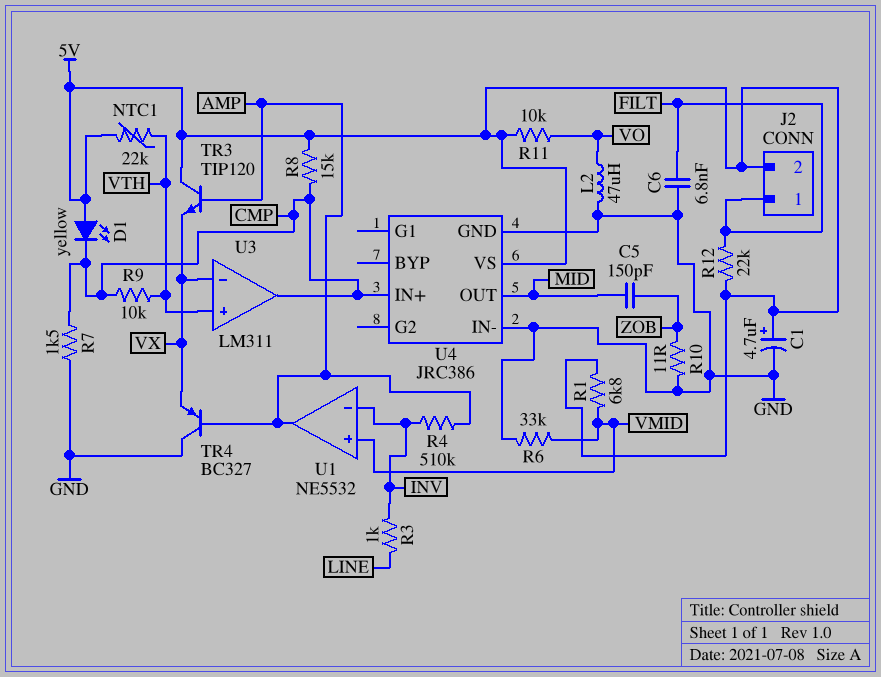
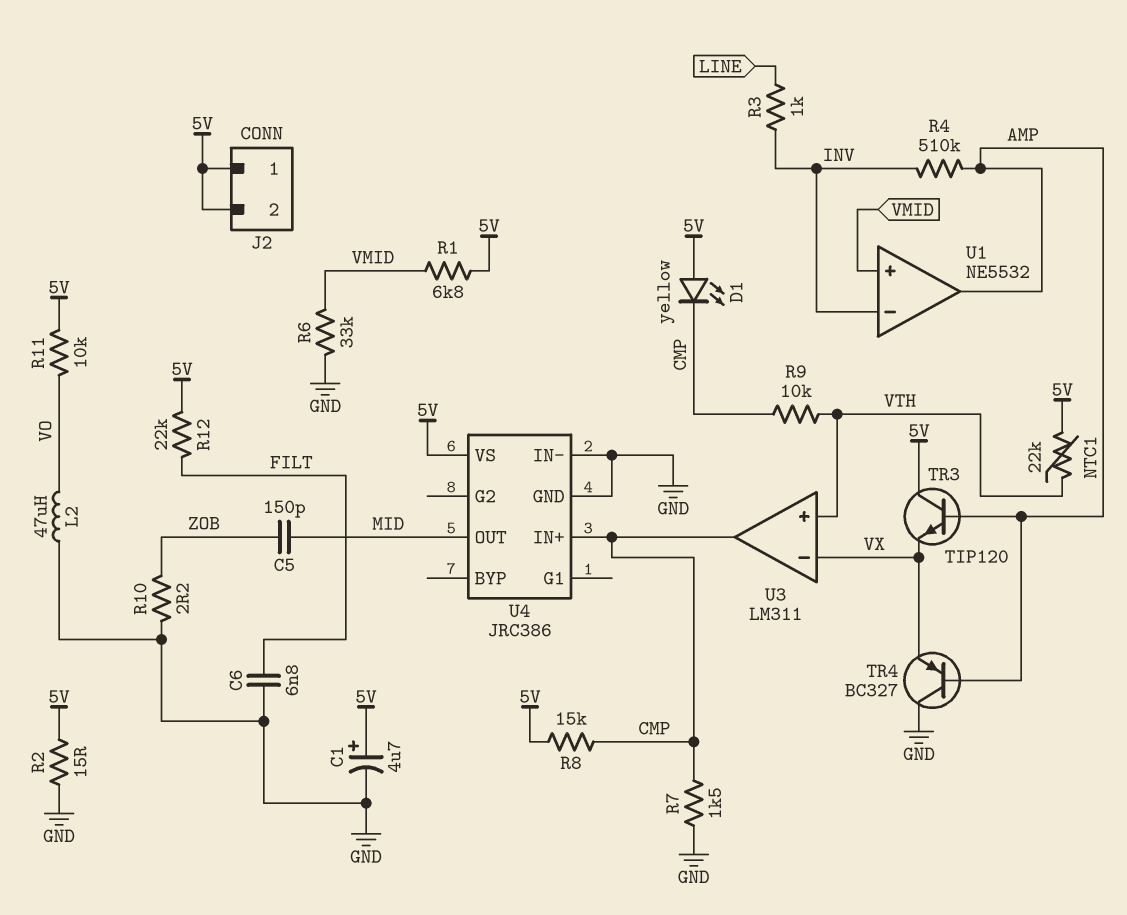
J2 pin 1: FILT -> 5V
R2: none -> 15 (5V, GND)
R10: 11 (GND, ZOB) -> 2.2 (GND, ZOB)

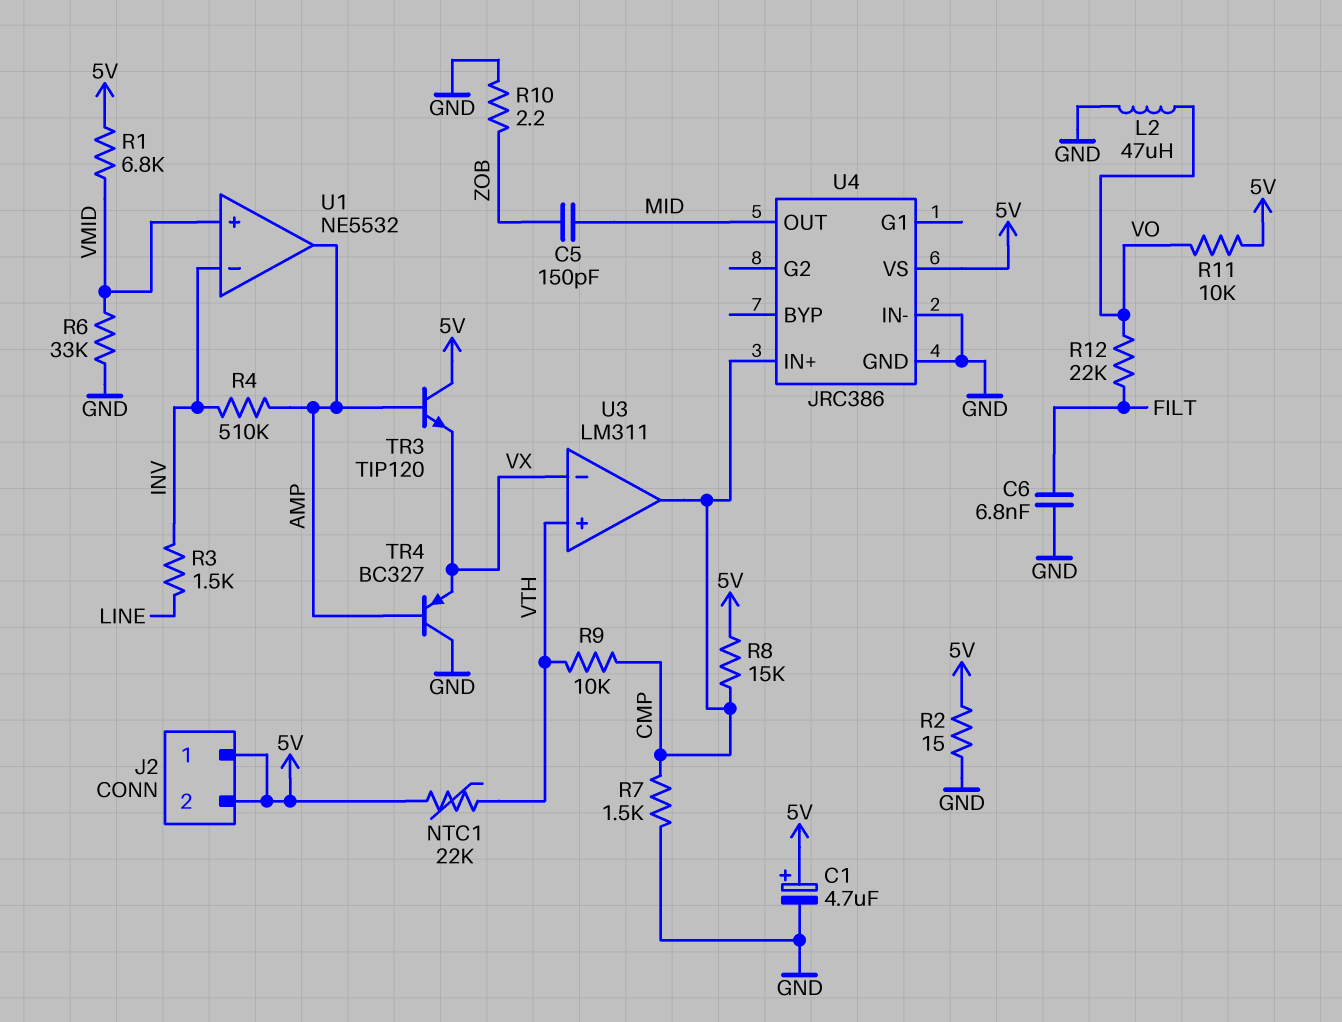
D1: LED yellow (A 5V, K CMP) -> none
R3: 1k (INV, LINE) -> 1.5k (INV, LINE)
R12: 22k (5V, FILT) -> 22k (FILT, VO)

